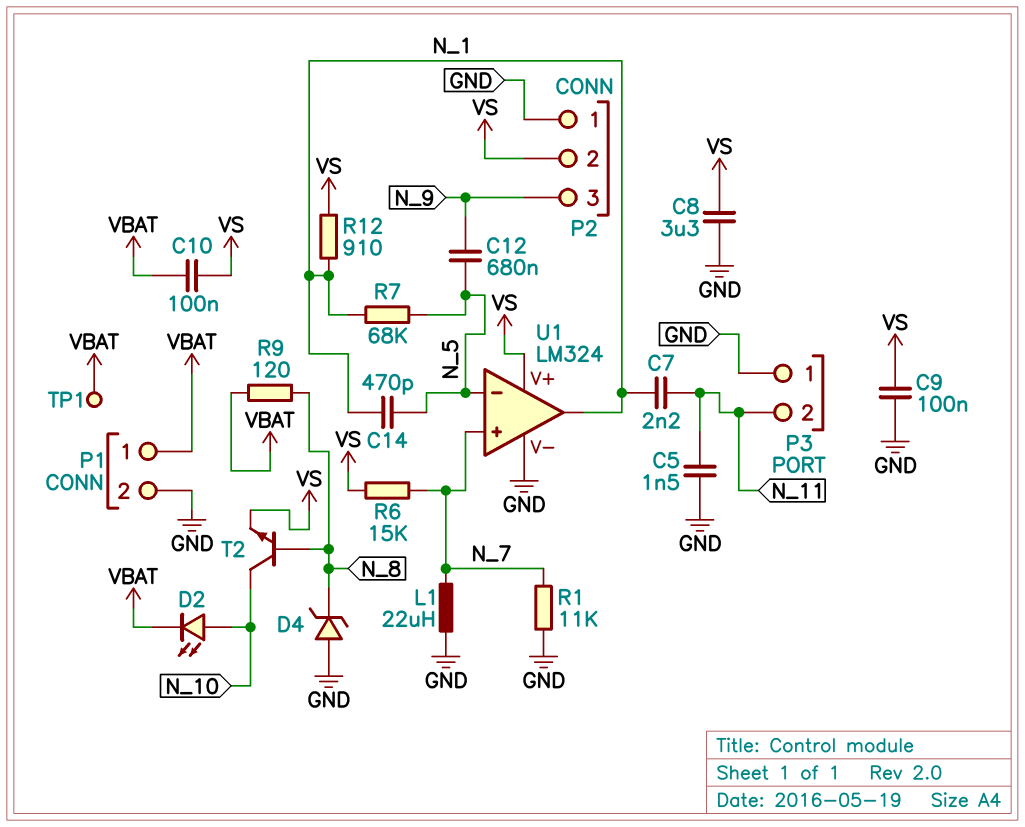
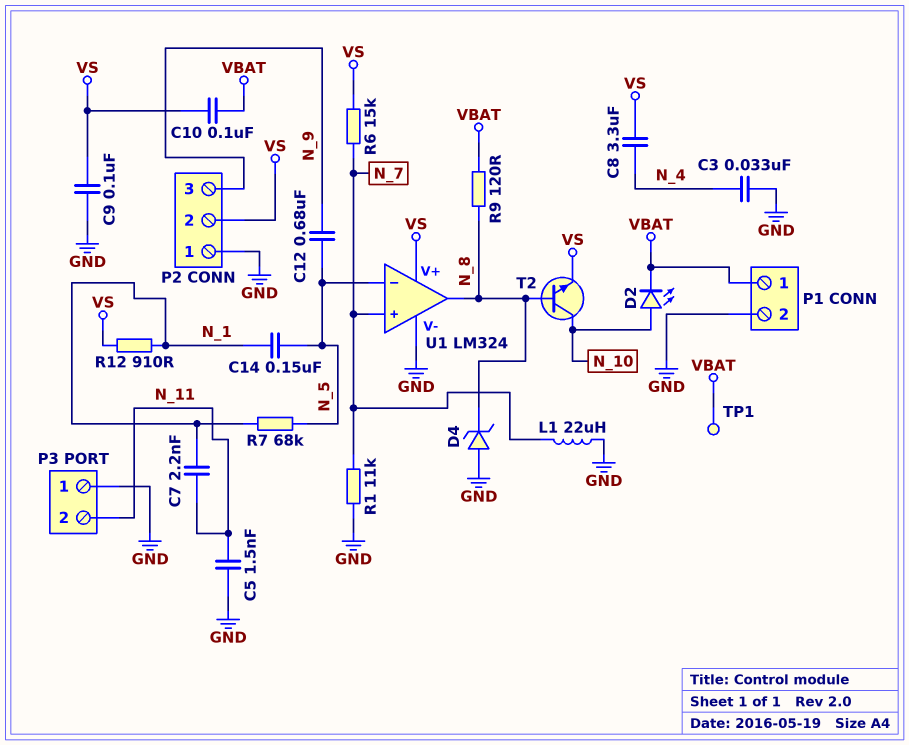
C3: none -> 33nF (GND, N_4)
C8: 3.3uF (GND, VS) -> 3.3uF (N_4, VS)
C14: 470pF (N_1, N_5) -> 150nF (N_1, N_5)
U1 pin out: N_1 -> N_8

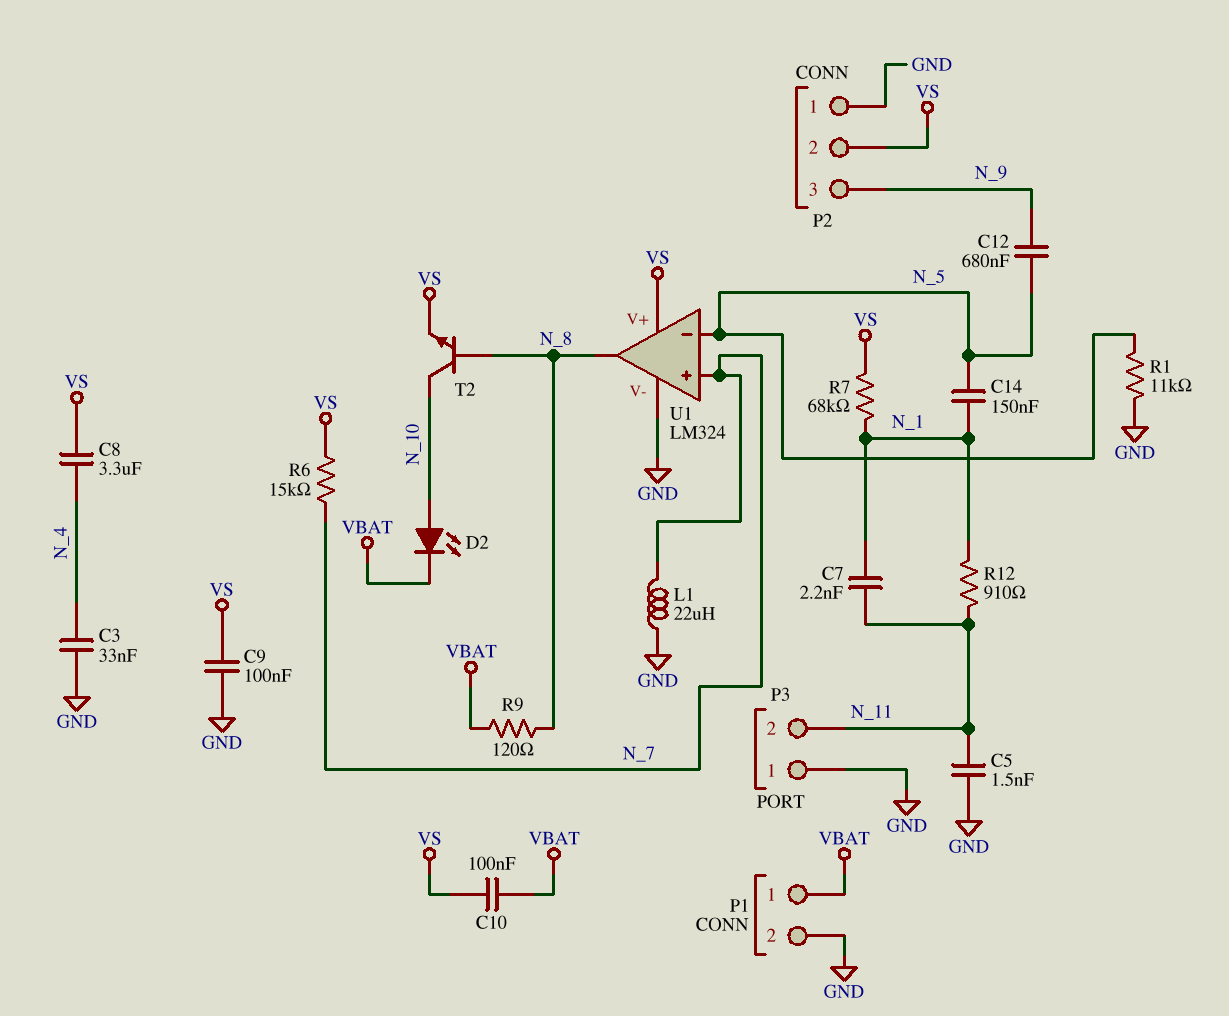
D4: zener (A GND, K N_8) -> none
R1: 11k (GND, N_7) -> 11k (GND, N_5)
R7: 68k (N_1, N_5) -> 68k (N_1, VS)
R12: 910 (N_1, VS) -> 910 (N_1, N_11)
TP1: test point (VBAT) -> none

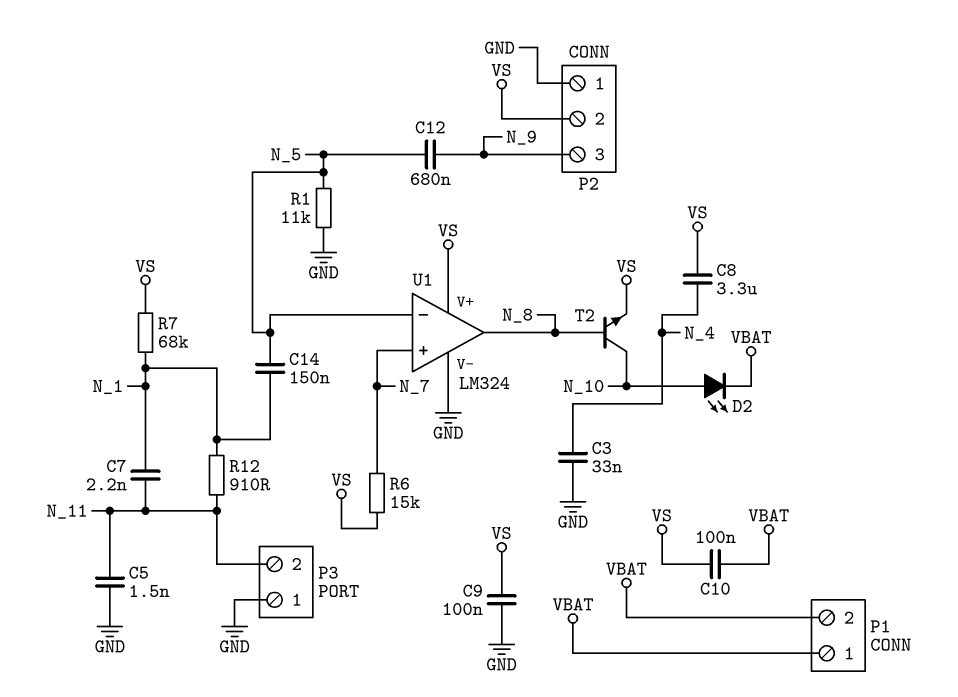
L1: 22uH (GND, N_7) -> none
P1 pin 2: GND -> VBAT
R9: 120 (N_8, VBAT) -> none

